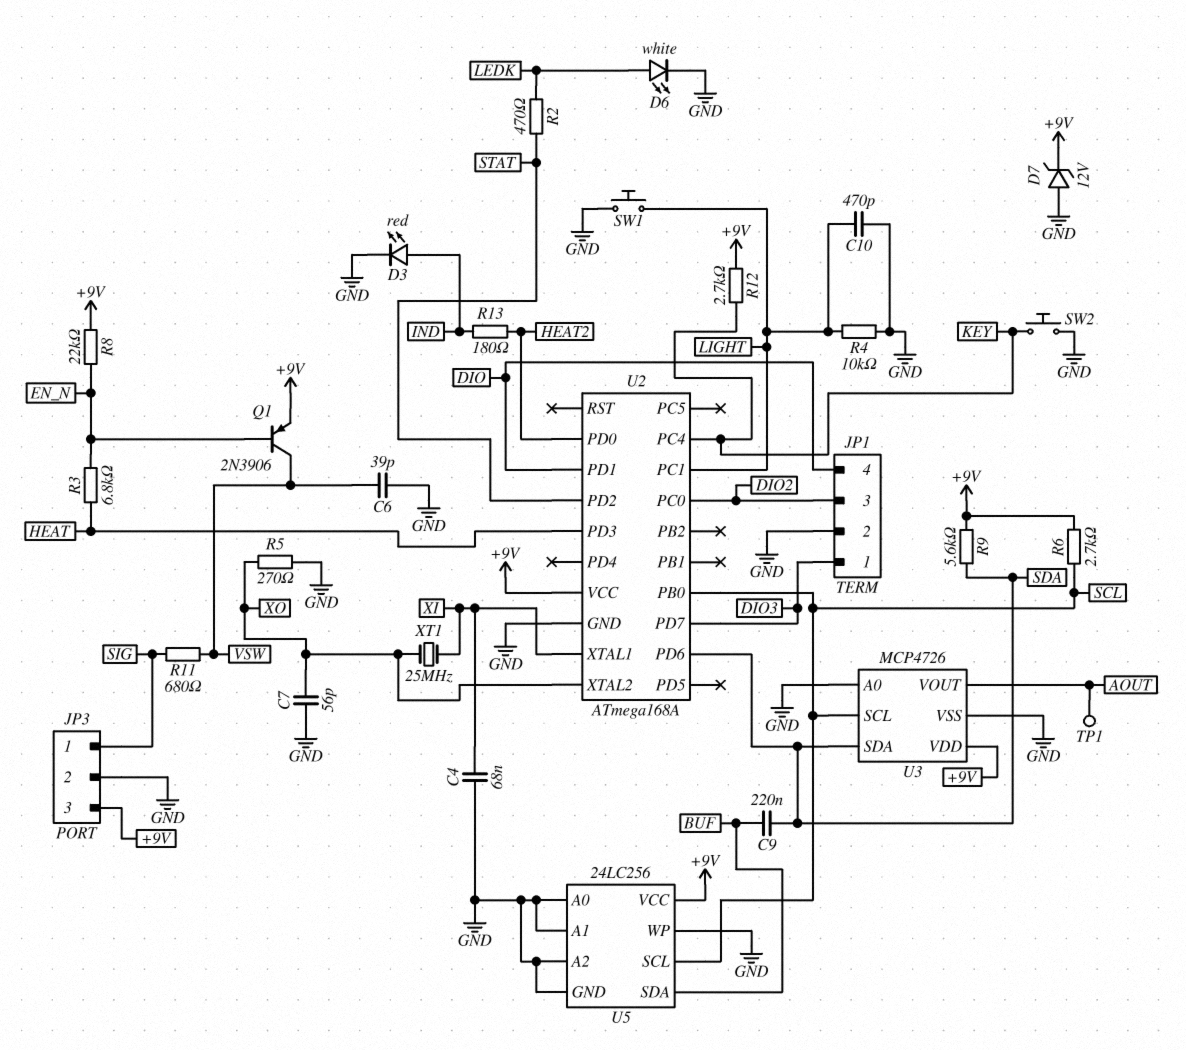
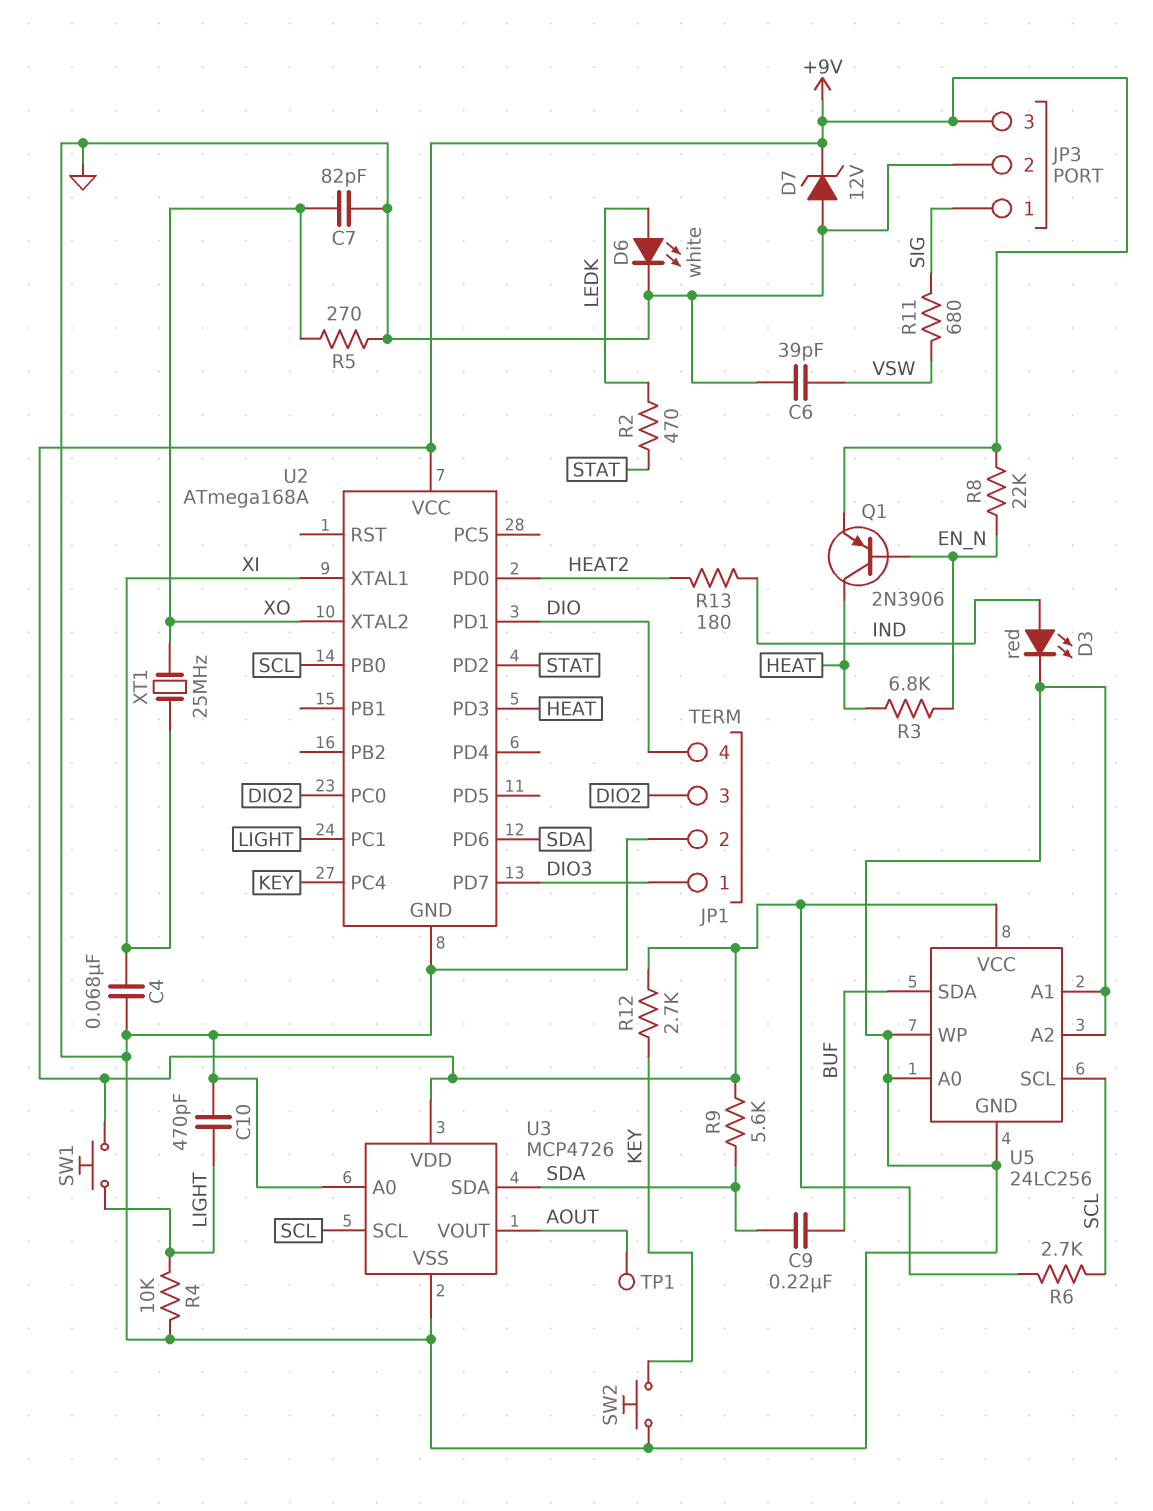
C7: 56pF (GND, XO) -> 82pF (GND, XO)
Q1: PNP 2N3906 (B EN_N, C VSW, E +9V) -> PNP 2N3906 (B EN_N, C HEAT, E +9V)
SW1: button (GND, LIGHT) -> button (+9V, LIGHT)

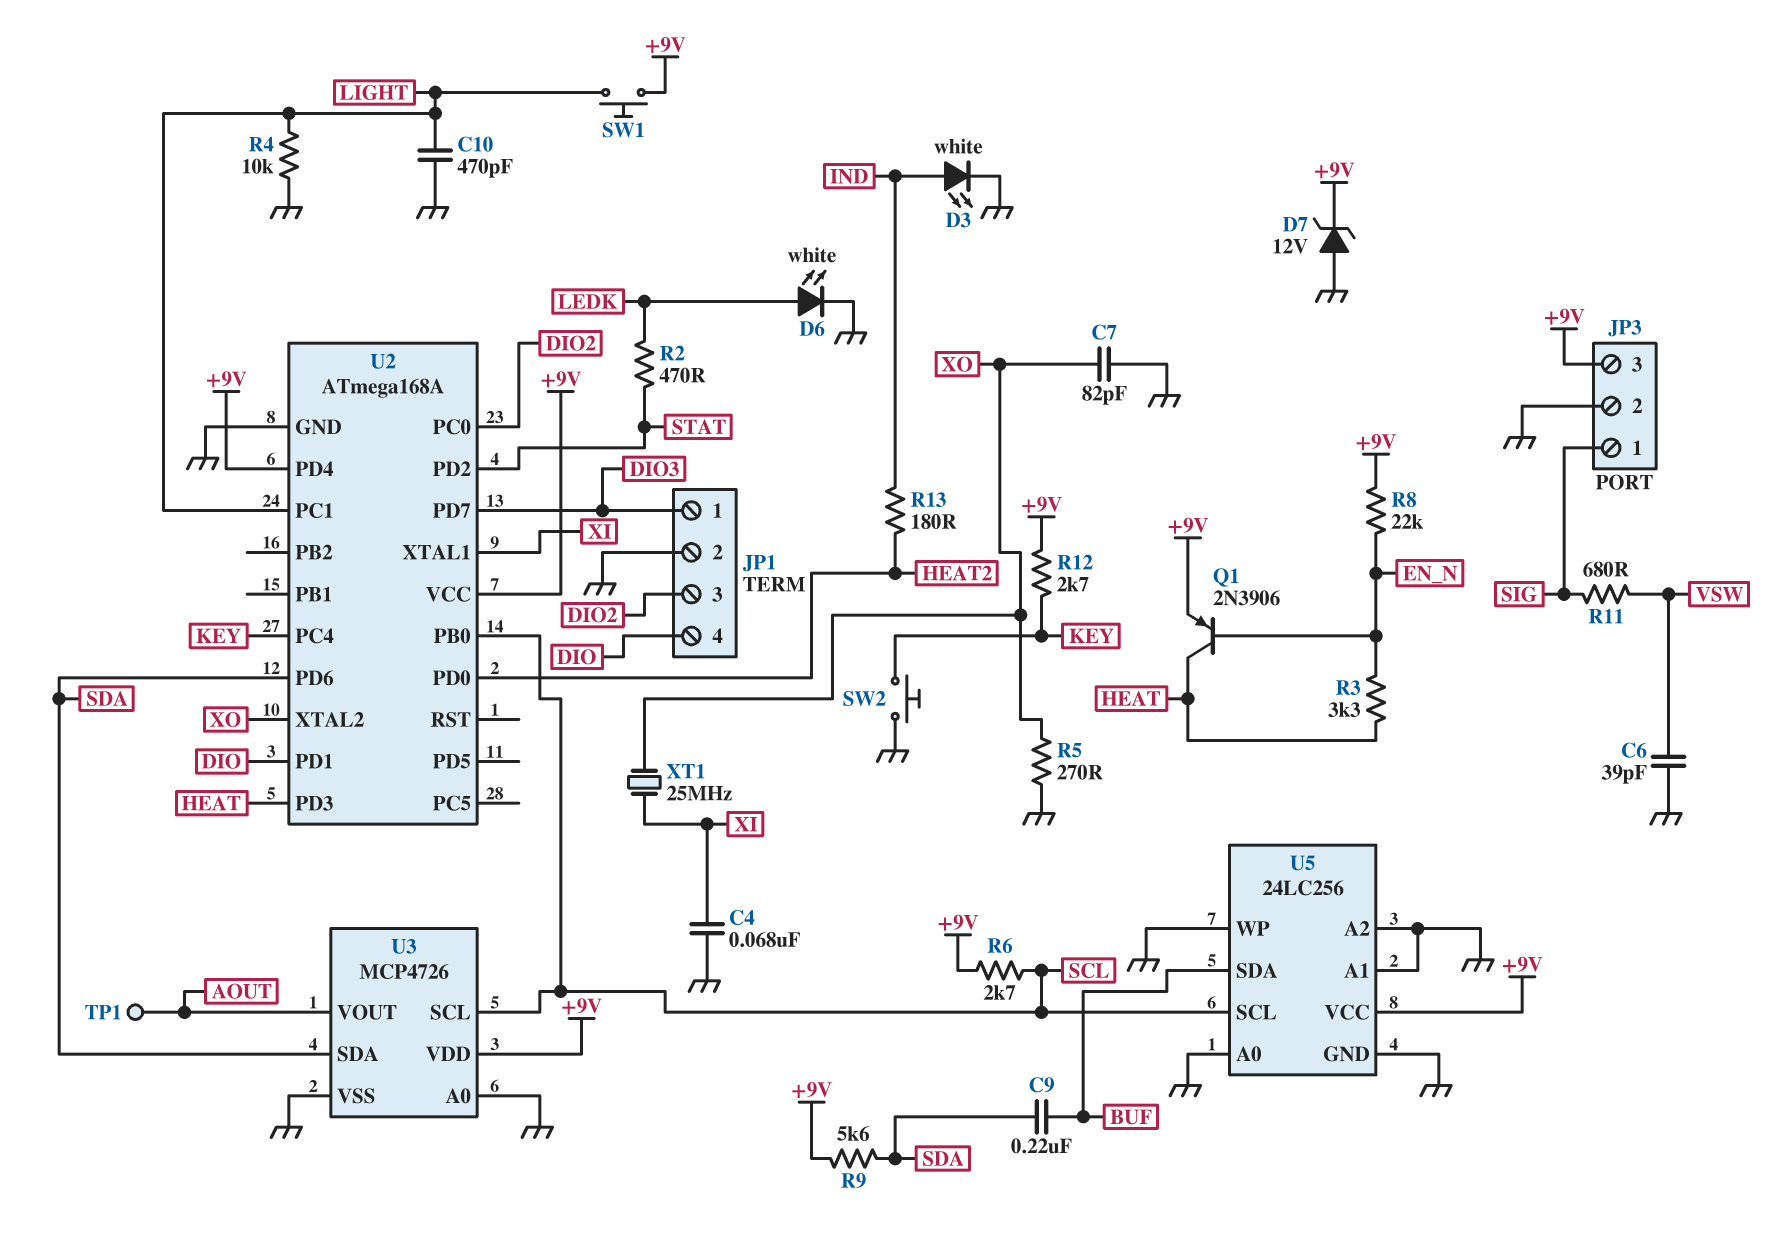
D3: LED red (A IND, K GND) -> LED white (A IND, K GND)
R3: 6.8k (EN_N, HEAT) -> 3.3k (EN_N, HEAT)
U2 pin PD4: none -> +9V

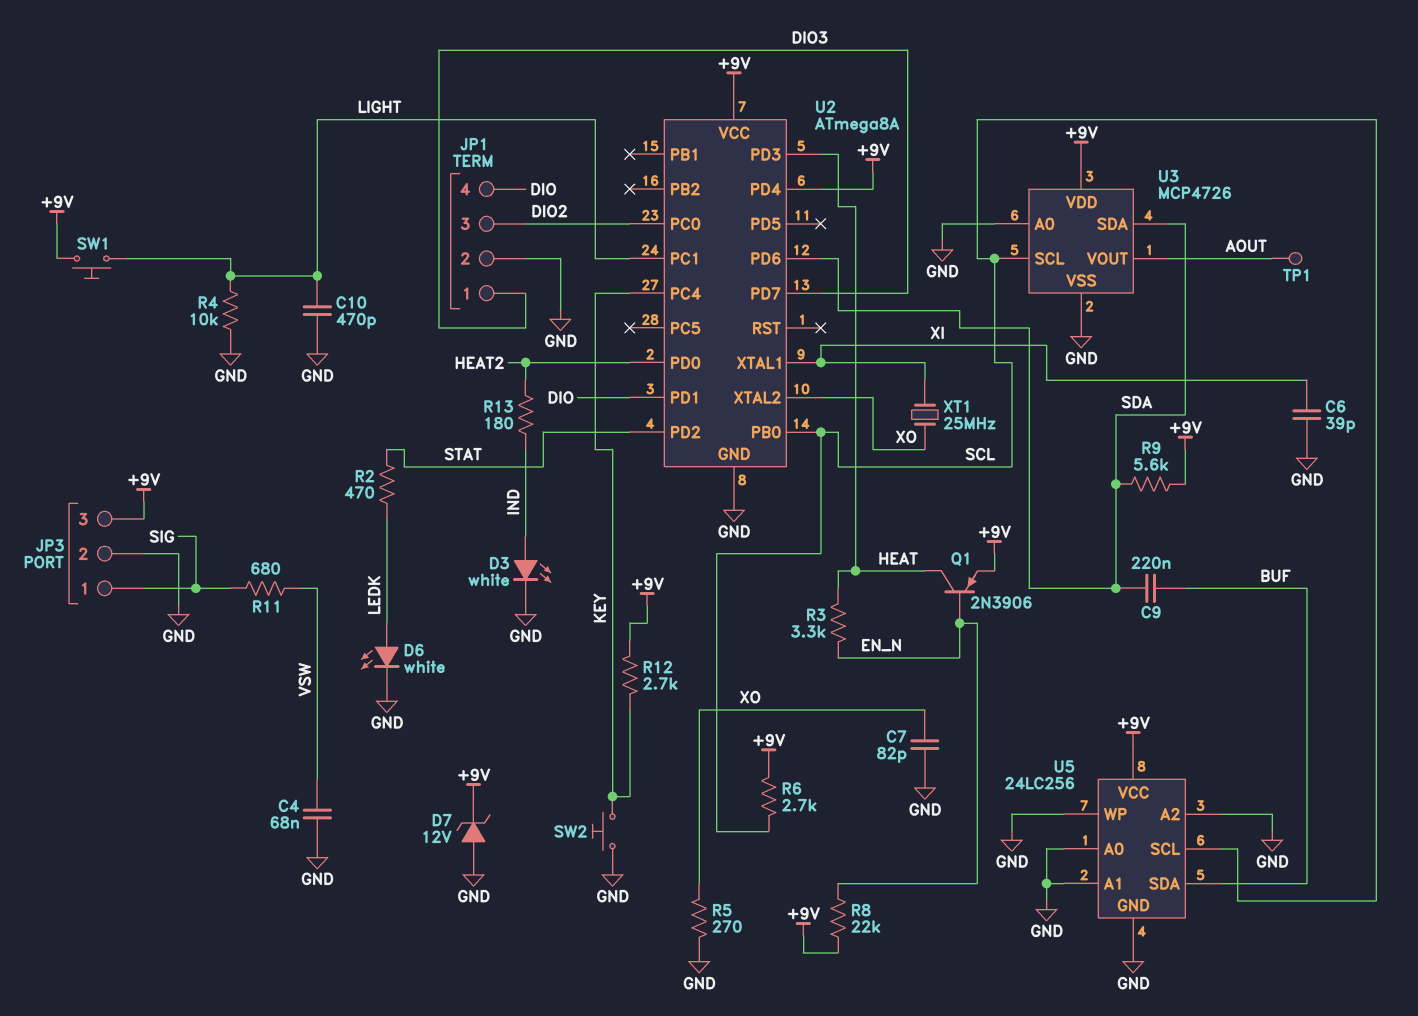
C4: 68nF (GND, XI) -> 68nF (GND, VSW)
C6: 39pF (GND, VSW) -> 39pF (GND, XI)
U2: ATmega168A -> ATmega8A

